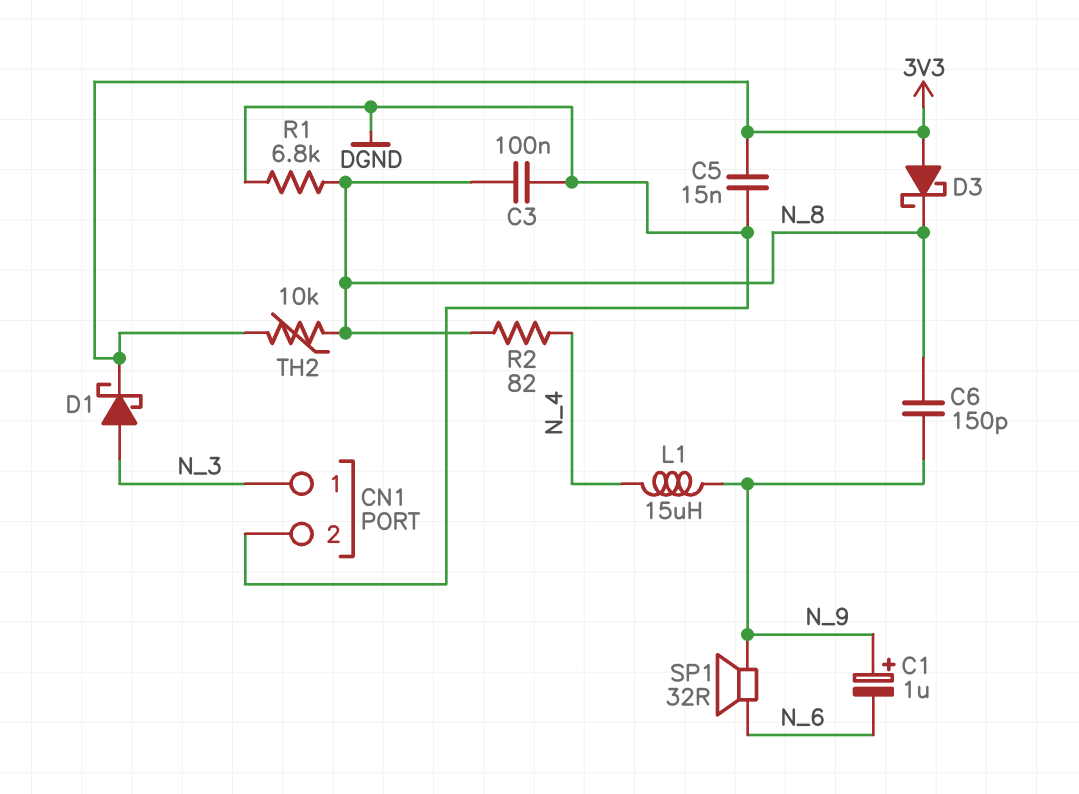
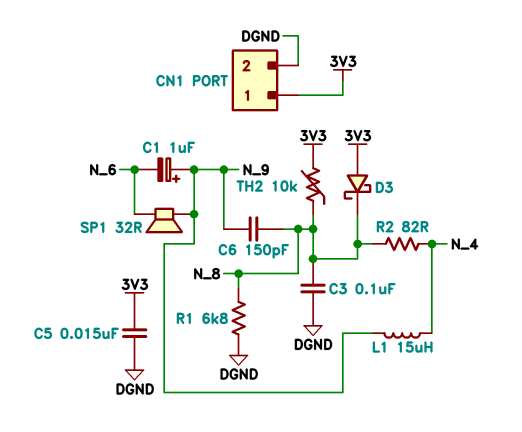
CN1 pin 1: N_3 -> 3V3
D1: schottky (A N_3, K 3V3) -> none

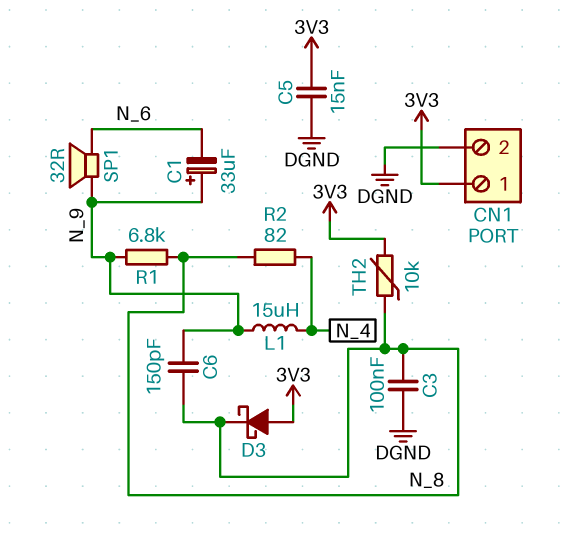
C1: 1uF (plus N_9, minus N_6) -> 33uF (plus N_9, minus N_6)
R1: 6.8k (DGND, N_8) -> 6.8k (N_8, N_9)

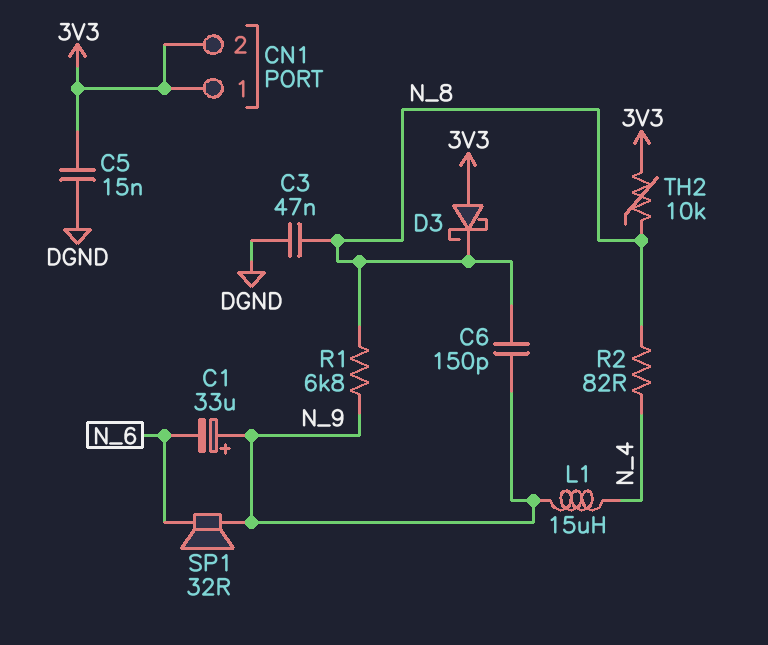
C3: 100nF (DGND, N_8) -> 47nF (DGND, N_8)
CN1 pin 2: DGND -> 3V3

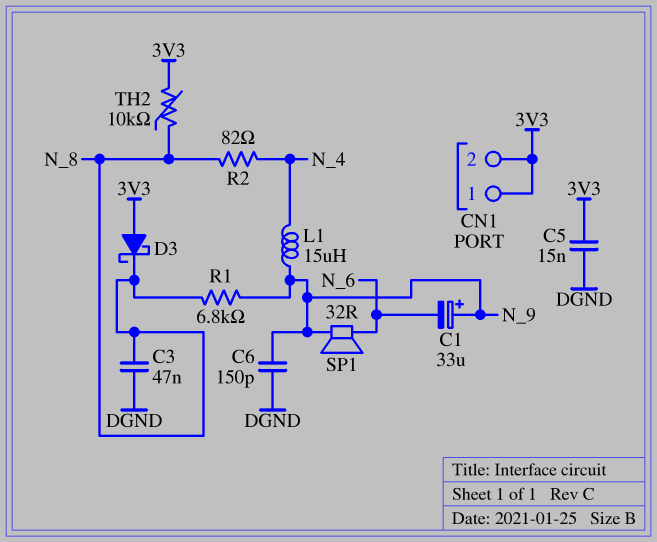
C6: 150pF (N_8, N_9) -> 150pF (DGND, N_9)

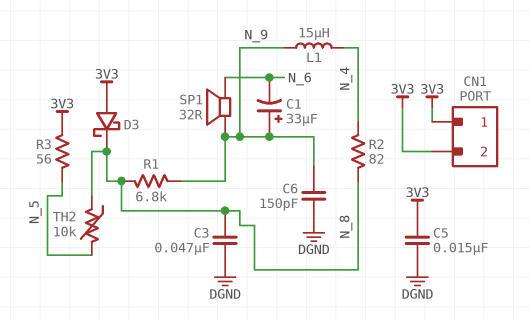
R3: none -> 56 (3V3, N_5)
TH2: 10k (3V3, N_8) -> 10k (N_5, N_8)

